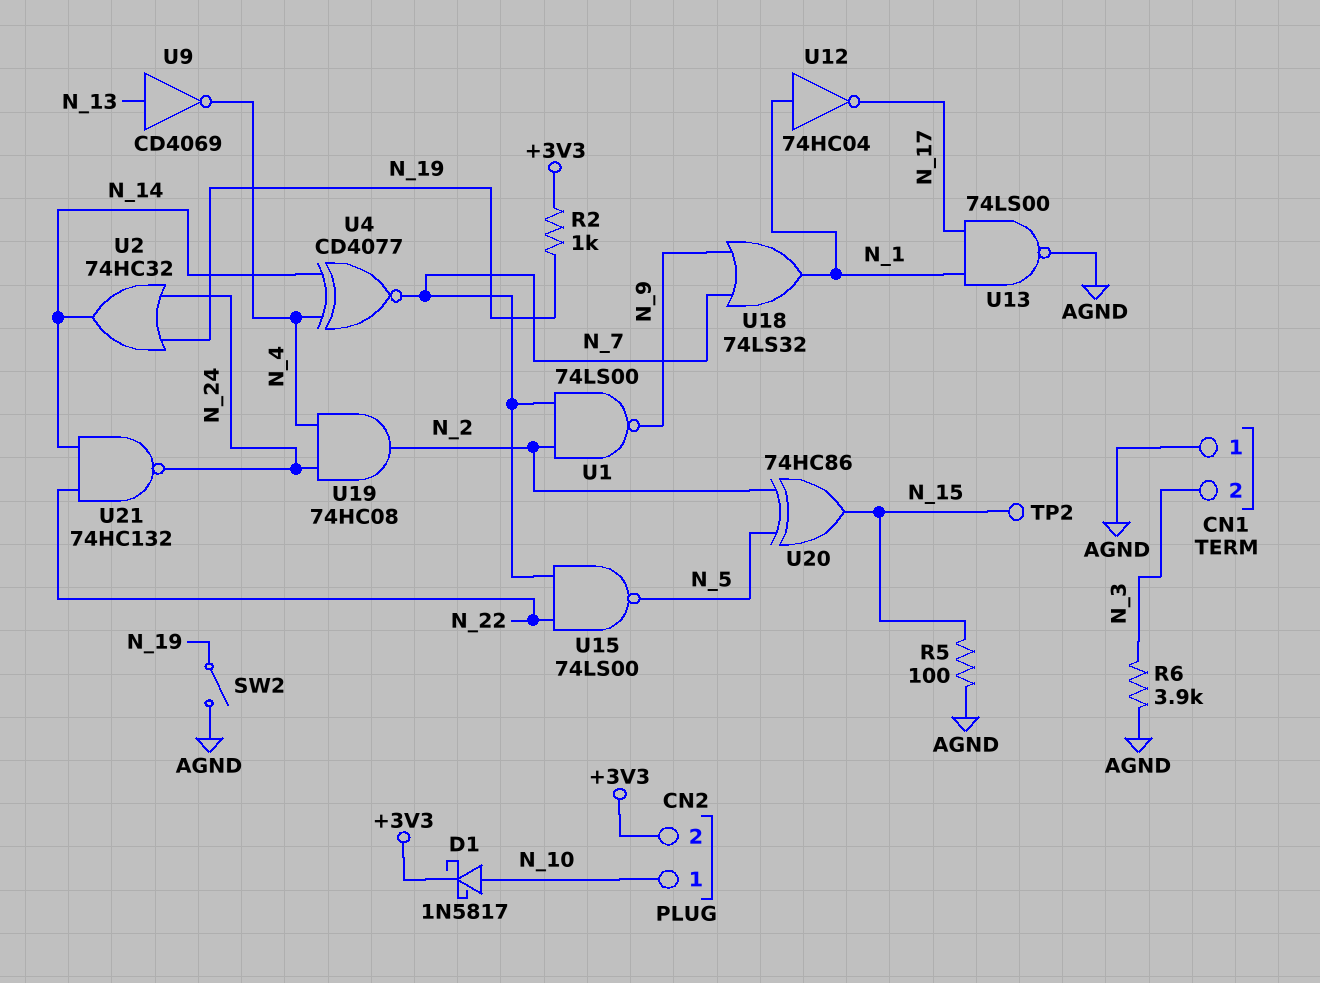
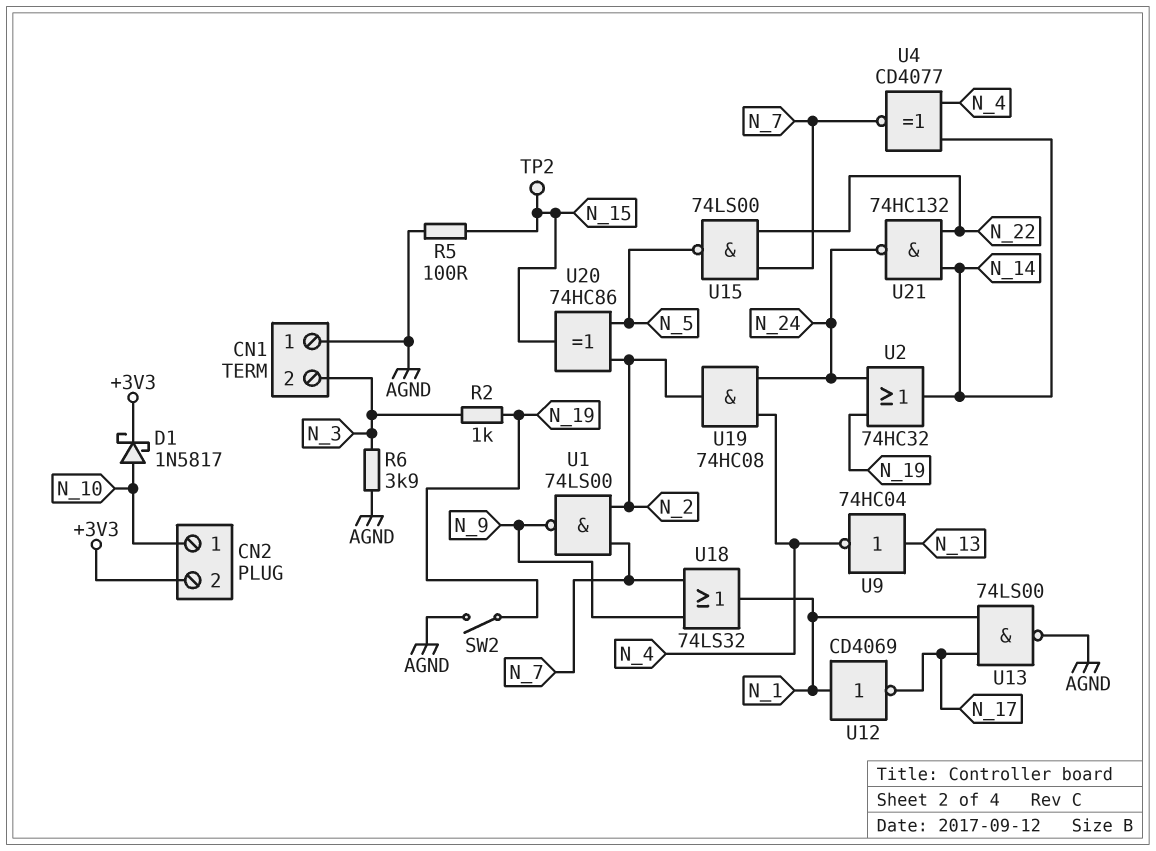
R2: 1k (+3V3, N_19) -> 1k (N_3, N_19)
U9: NOT CD4069 (in N_13, out N_4) -> NOT 74HC04 (in N_13, out N_4)
U12: NOT 74HC04 (in N_1, out N_17) -> NOT CD4069 (in N_1, out N_17)

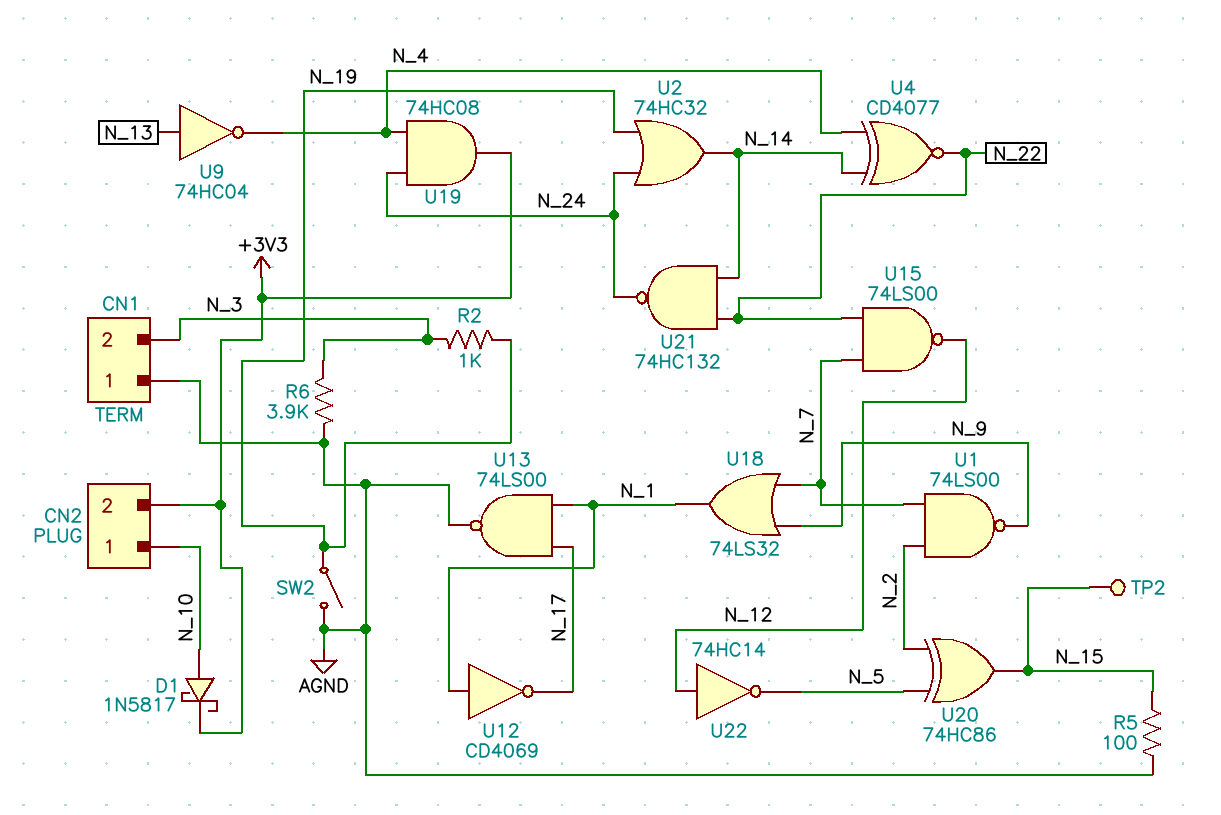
U4: XNOR CD4077 (in N_4, in N_14, out N_7) -> XNOR CD4077 (in N_4, in N_14, out N_22)
U15: NAND 74LS00 (in N_7, in N_22, out N_5) -> NAND 74LS00 (in N_7, in N_22, out N_12)
U19: AND 74HC08 (in N_4, in N_24, out N_2) -> AND 74HC08 (in N_4, in N_24, out +3V3)
U22: none -> NOT 74HC14 (in N_12, out N_5)

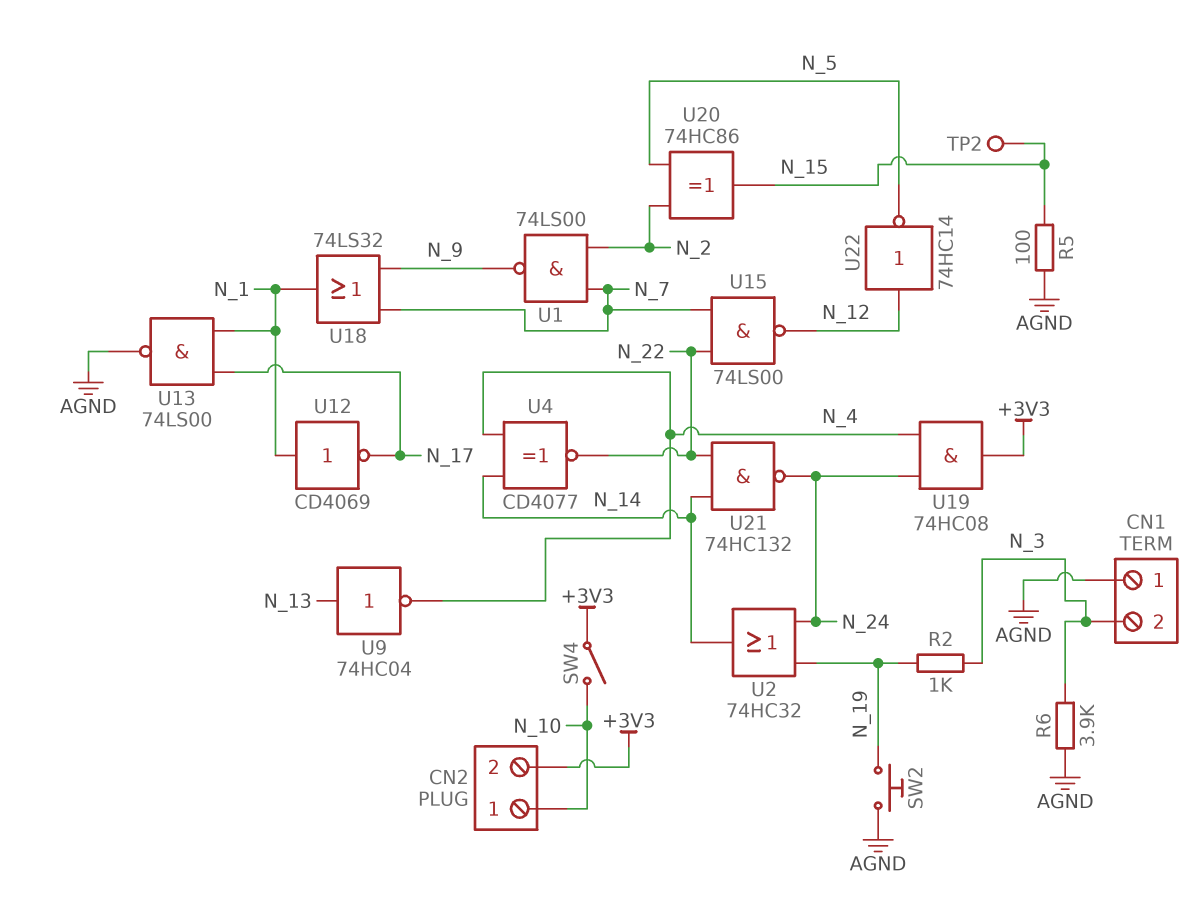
D1: schottky 1N5817 (A N_10, K +3V3) -> none
SW2: switch (AGND, N_19) -> button (AGND, N_19)
SW4: none -> switch (+3V3, N_10)

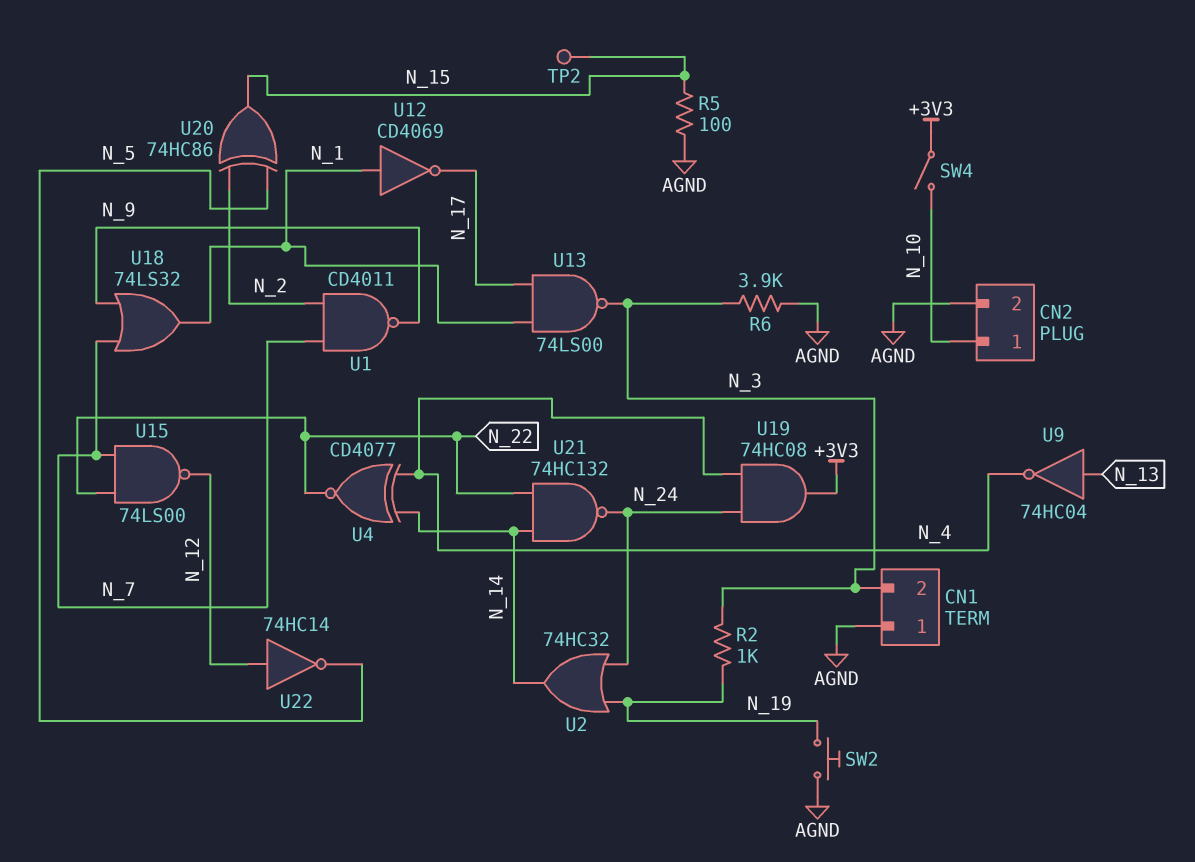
CN2 pin 2: +3V3 -> AGND
U1: NAND 74LS00 (in N_2, in N_7, out N_9) -> NAND CD4011 (in N_2, in N_7, out N_9)
U13: NAND 74LS00 (in N_1, in N_17, out AGND) -> NAND 74LS00 (in N_1, in N_17, out N_3)

